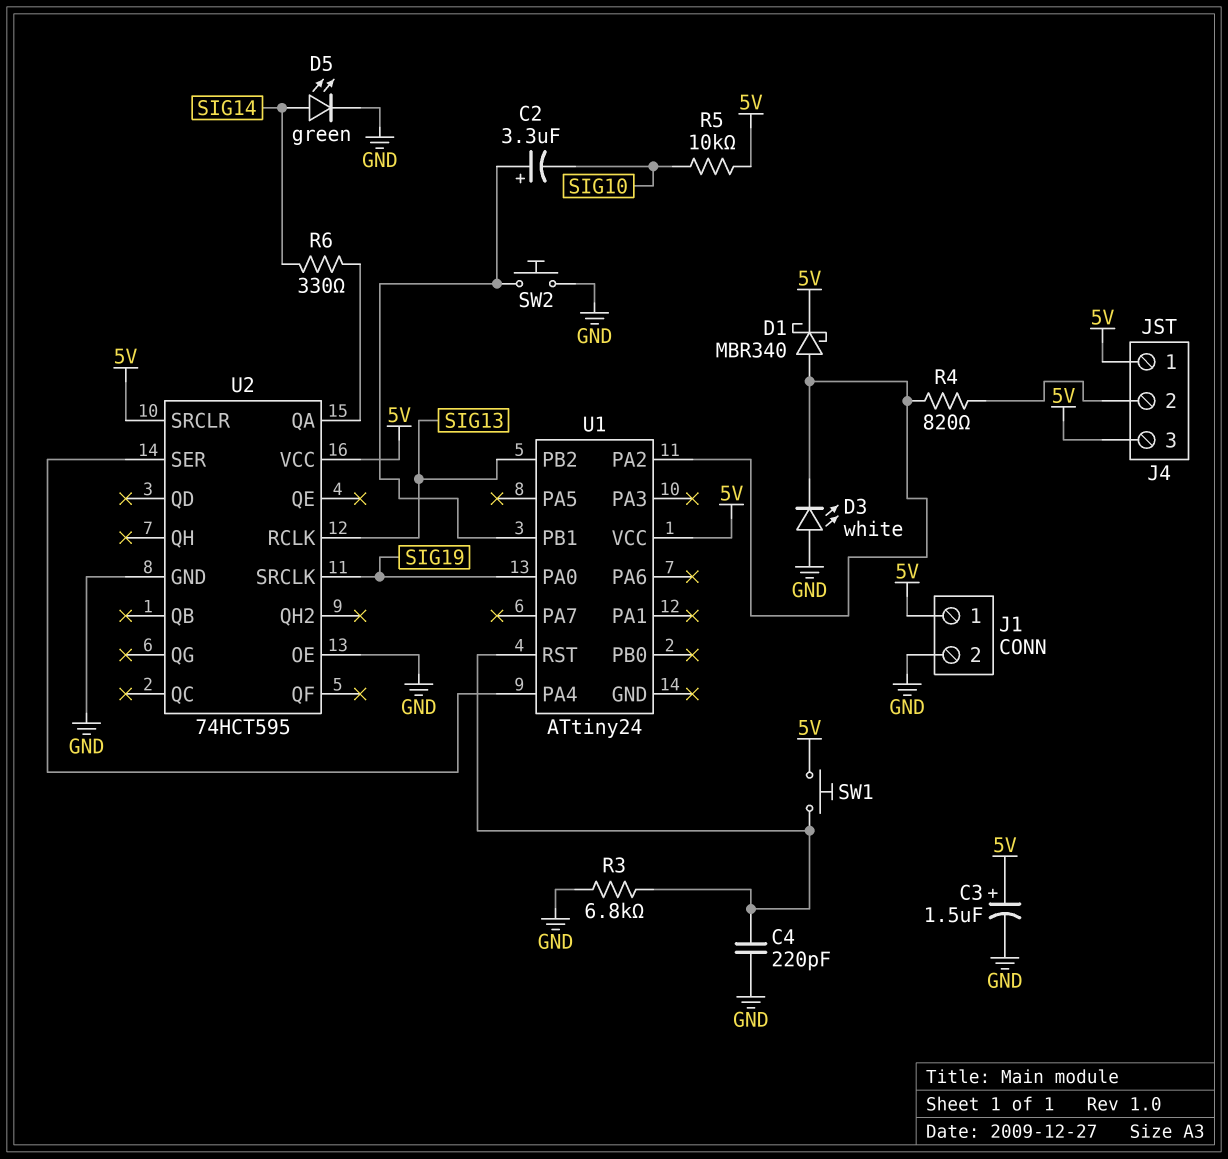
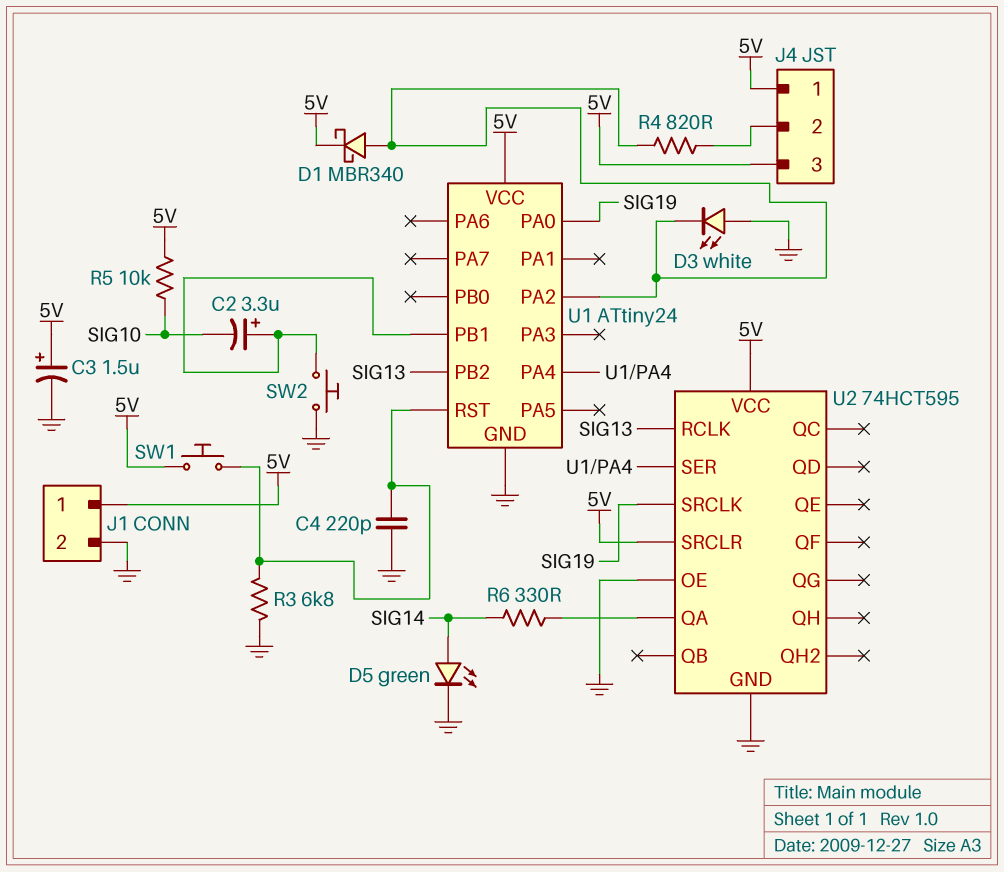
U1 pin GND: none -> GND

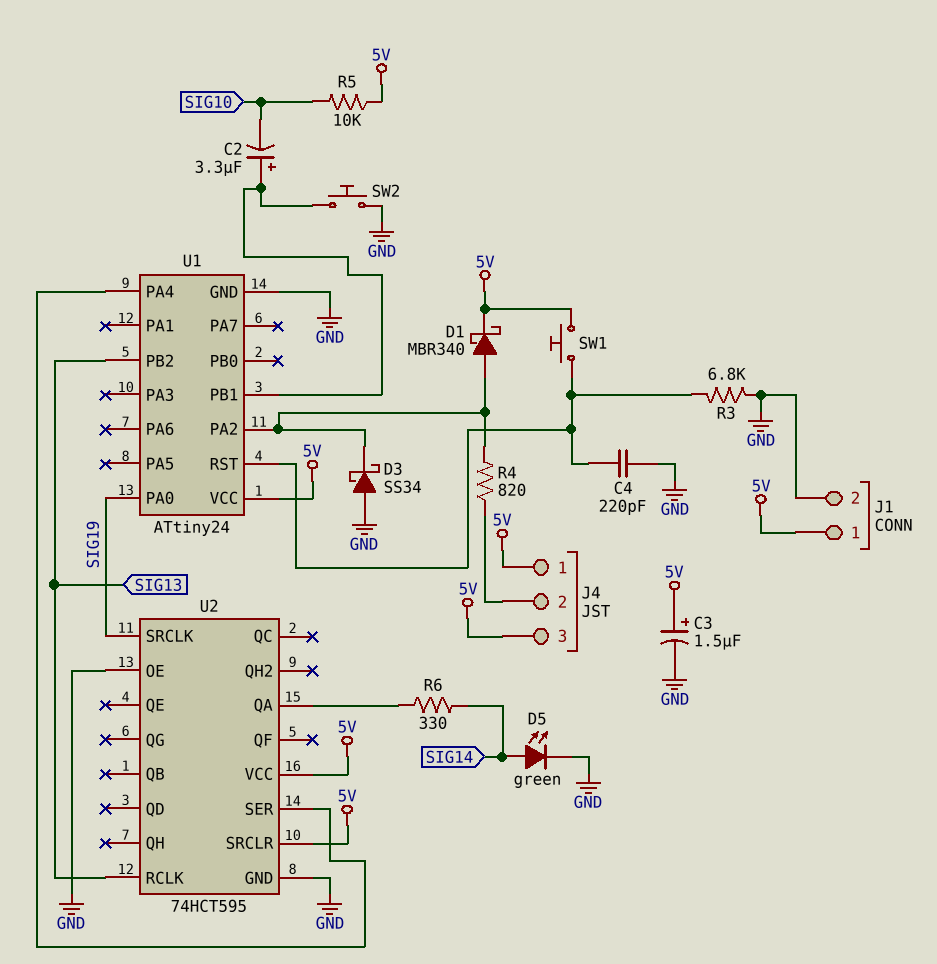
D3: LED white (A GND, K U1/PA2) -> schottky SS34 (A GND, K U1/PA2)

